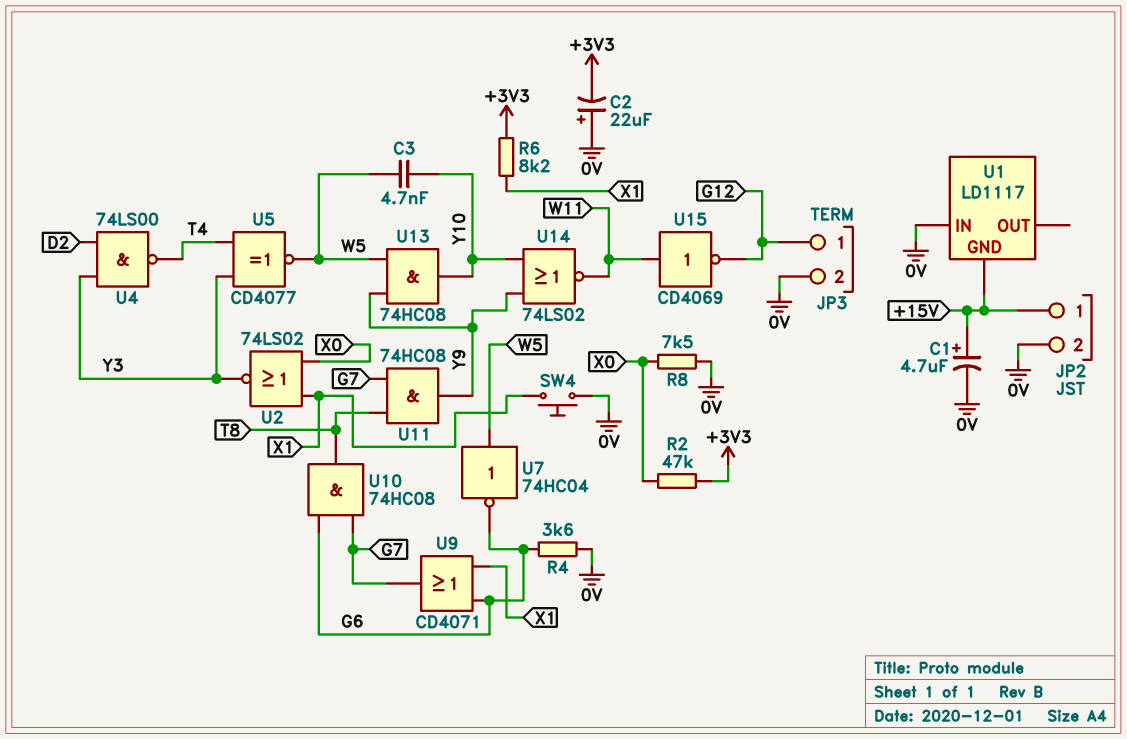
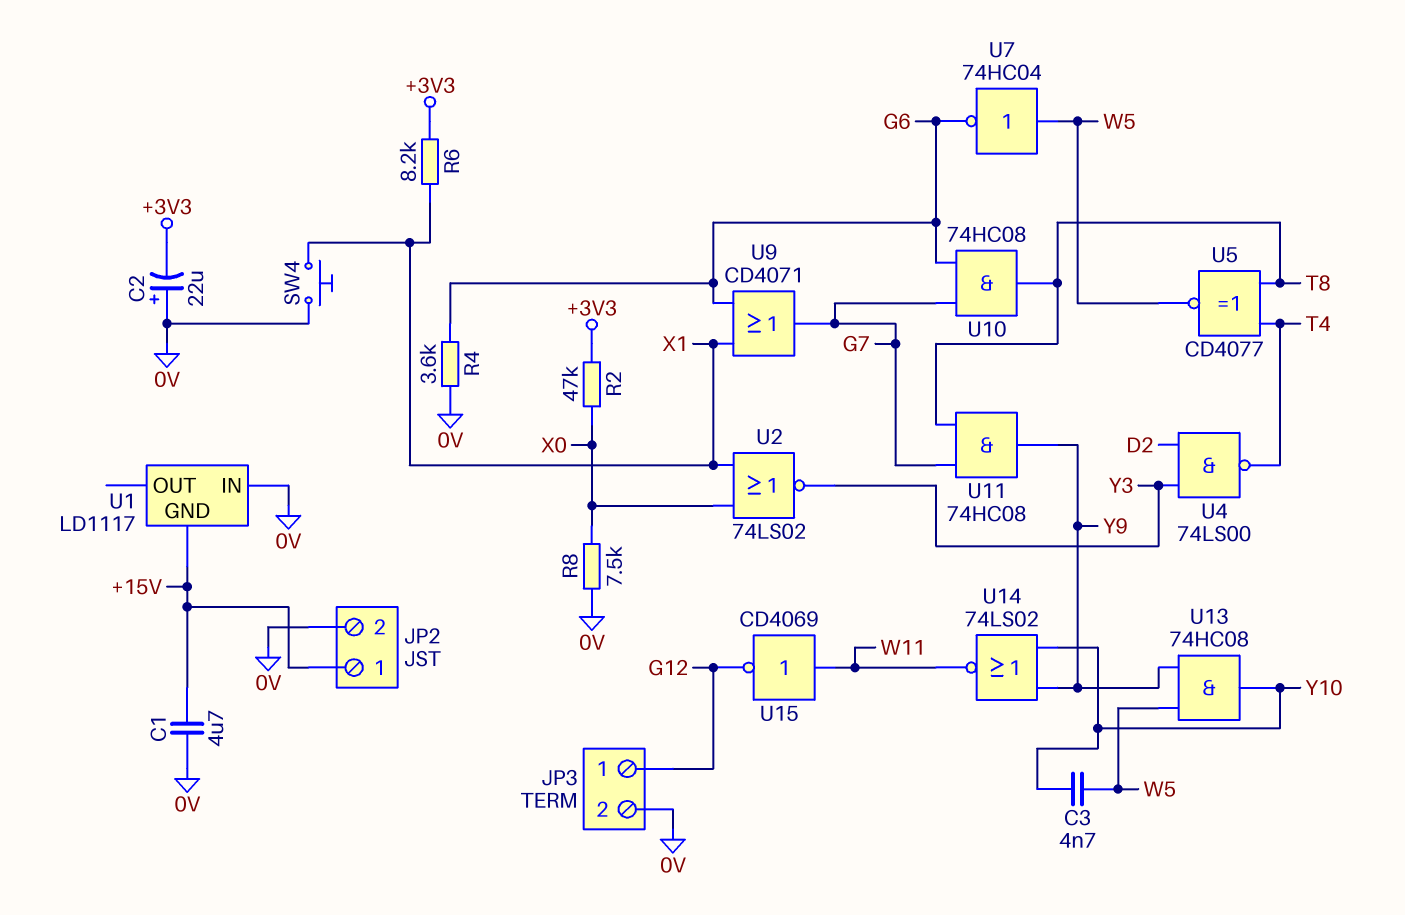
C1: 4.7uF (plus +15V, minus 0V) -> 4.7uF (+15V, 0V)
U5: XNOR CD4077 (in T4, in Y3, out W5) -> XNOR CD4077 (in T4, in T8, out W5)

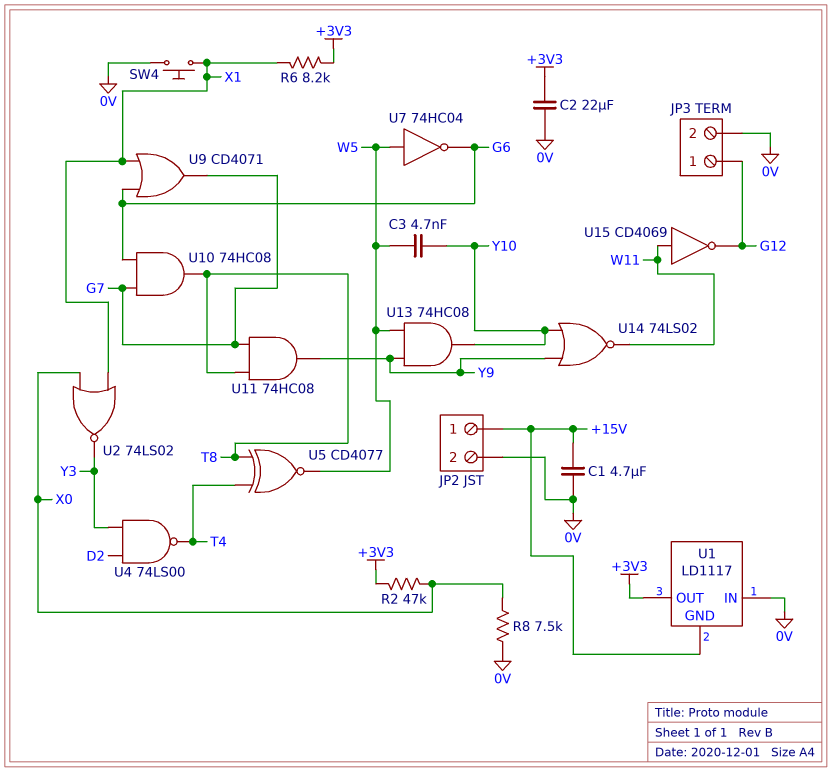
C2: 22uF (plus 0V, minus +3V3) -> 22uF (+3V3, 0V)
R4: 3.6k (0V, G6) -> none
U1 pin OUT: none -> +3V3

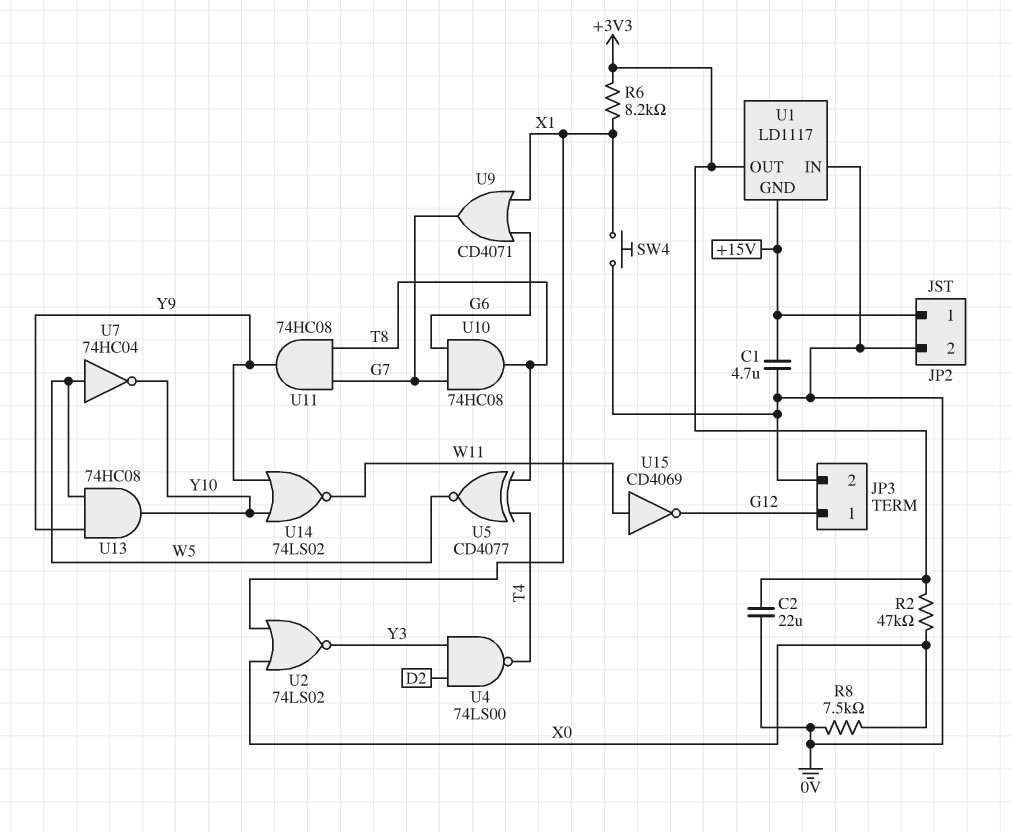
C3: 4.7nF (W5, Y10) -> none
U7: NOT 74HC04 (in W5, out G6) -> NOT 74HC04 (in W5, out Y10)

